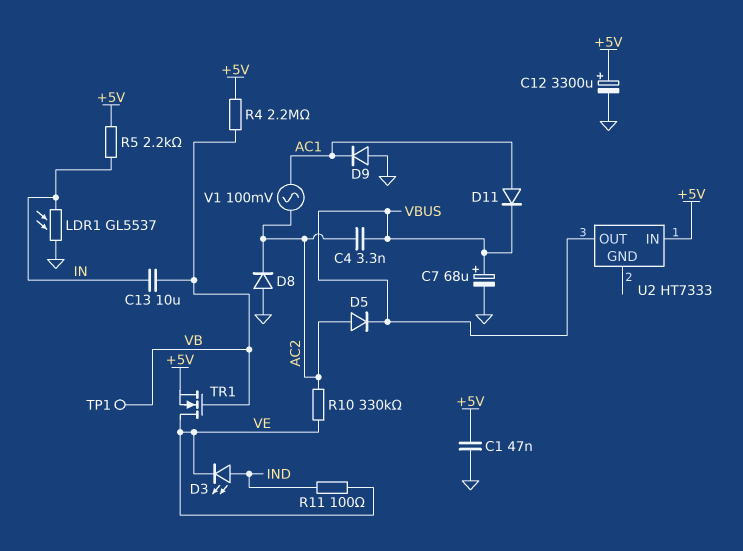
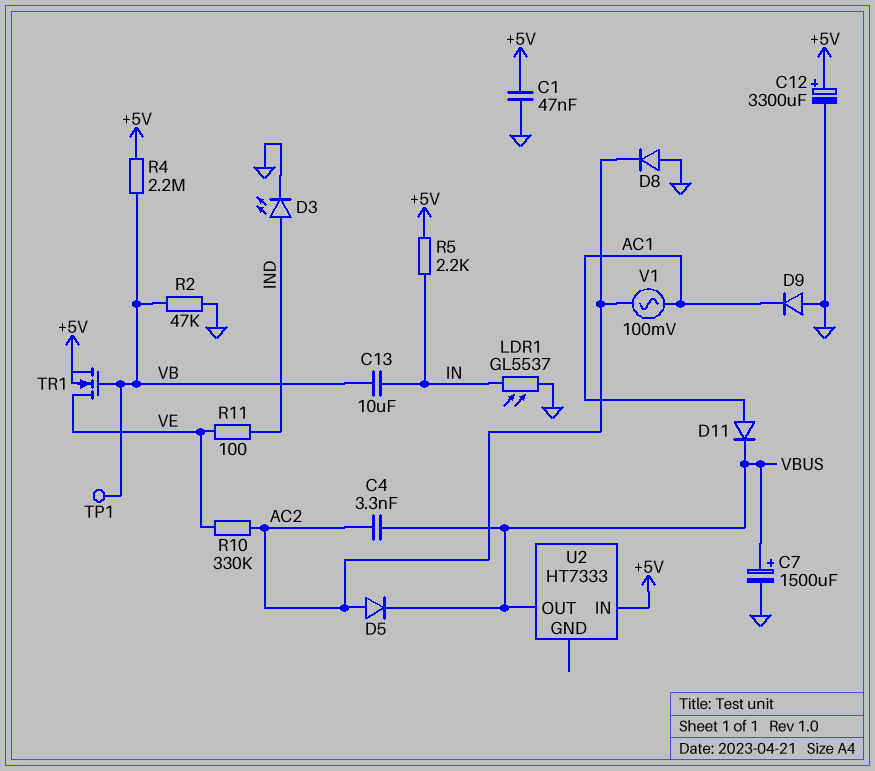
C7: 68uF (plus VBUS, minus GND) -> 1500uF (plus VBUS, minus GND)
D3: LED (A IND, K VE) -> LED (A IND, K GND)
R2: none -> 47k (GND, VB)

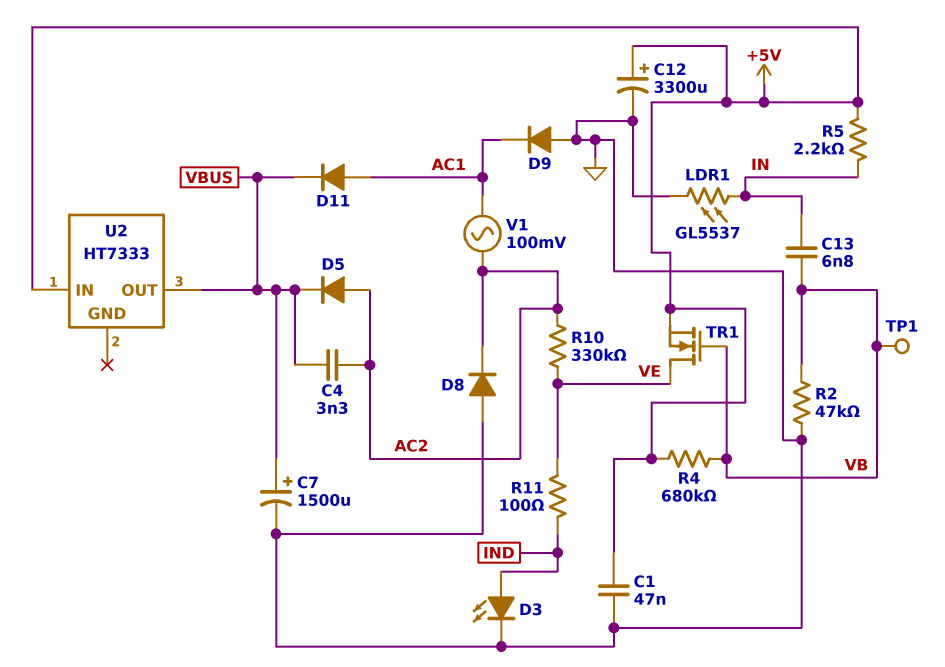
C13: 10uF (IN, VB) -> 6.8nF (IN, VB)
R4: 2.2M (+5V, VB) -> 680k (+5V, VB)

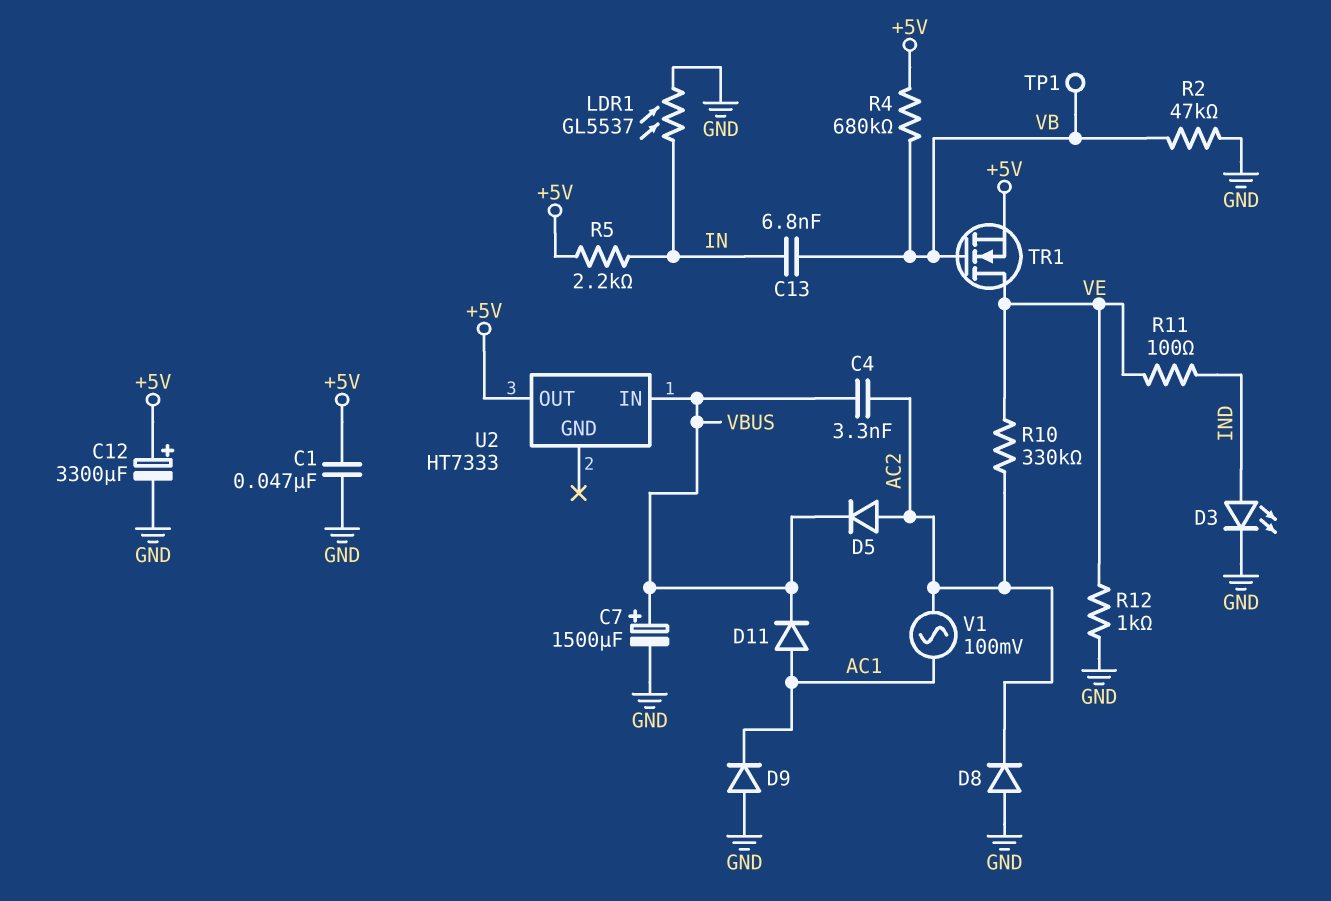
R12: none -> 1k (GND, VE)
U2 pin IN: +5V -> VBUS
U2 pin OUT: VBUS -> +5V

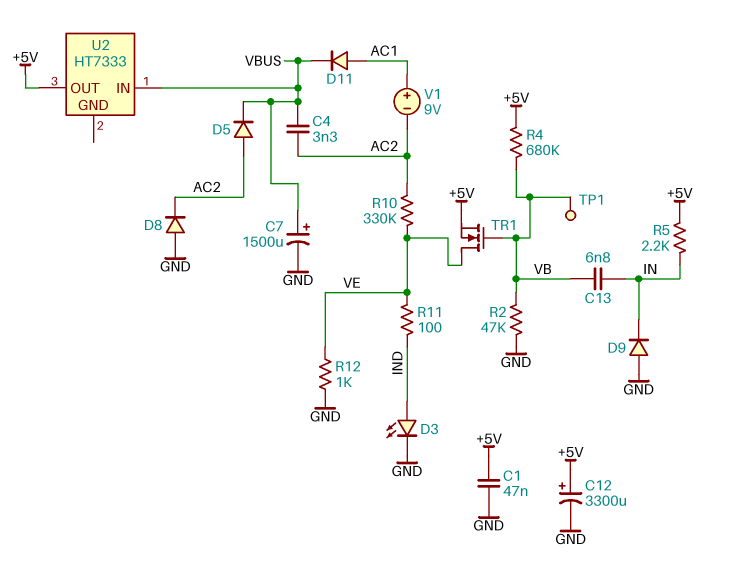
D9: diode (A GND, K AC1) -> diode (A GND, K IN)
LDR1: GL5537 (GND, IN) -> none
V1: AC 100mV (AC1, AC2) -> 9V (plus AC1, minus AC2)

